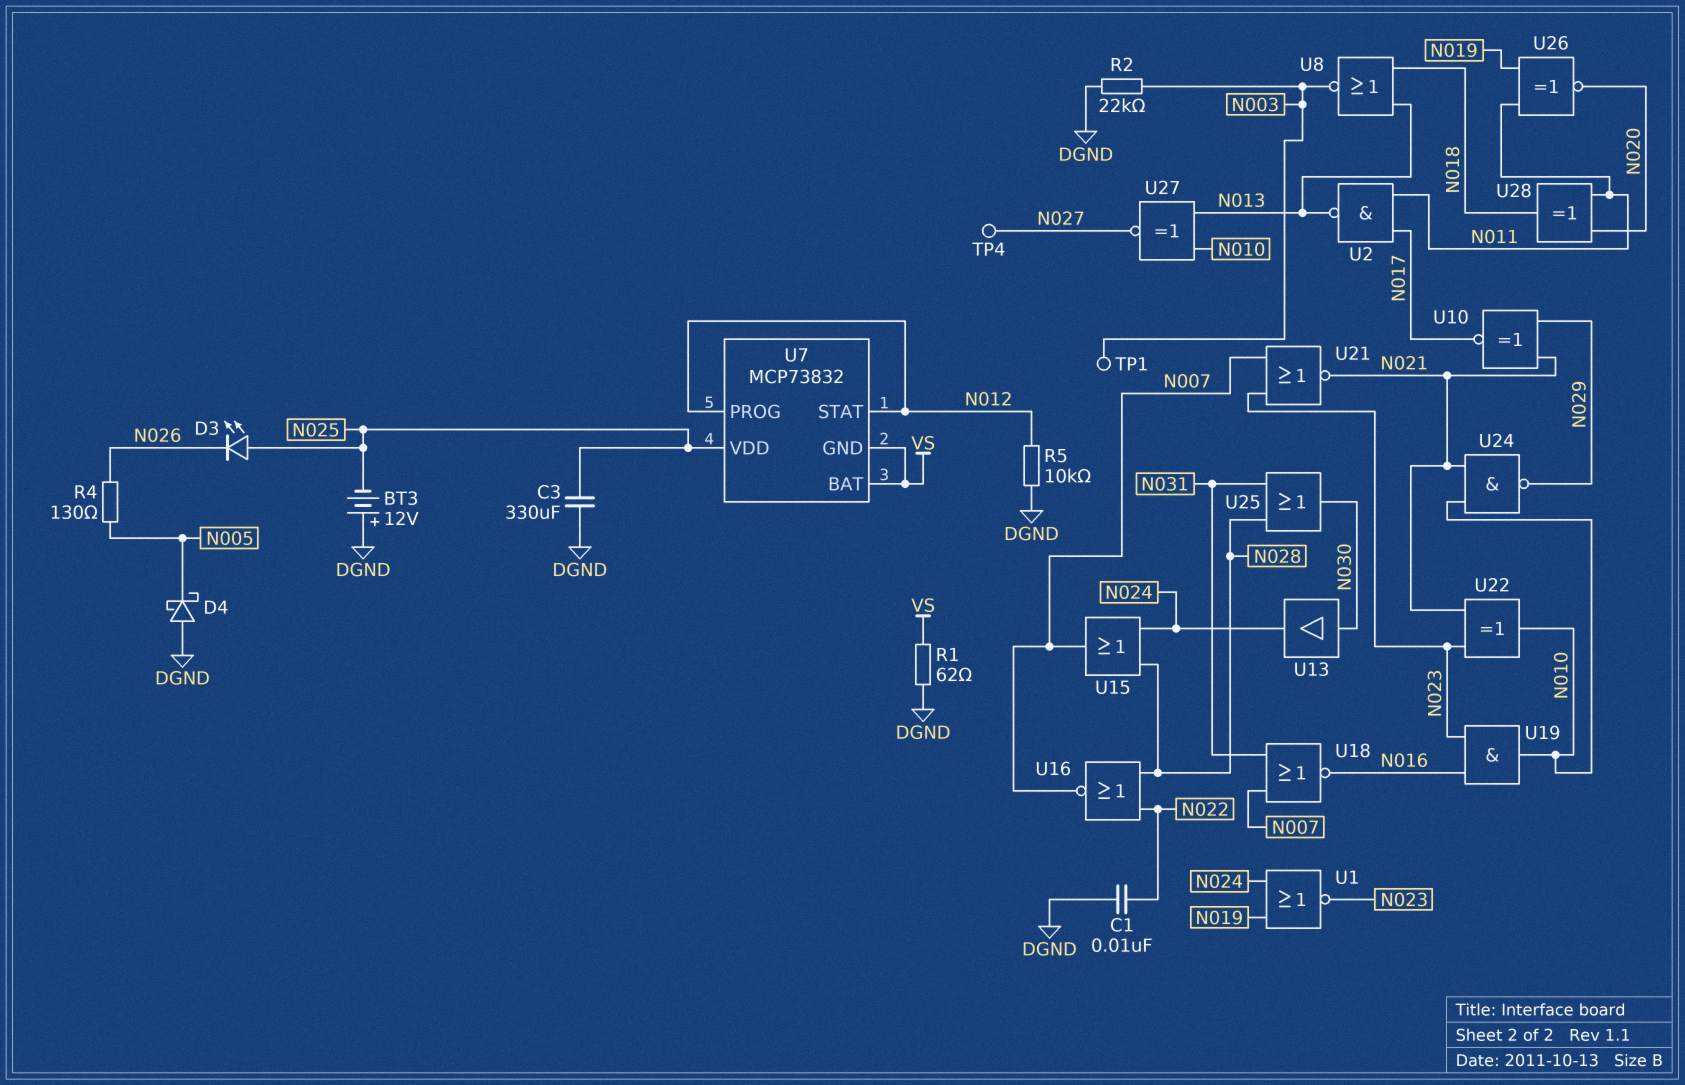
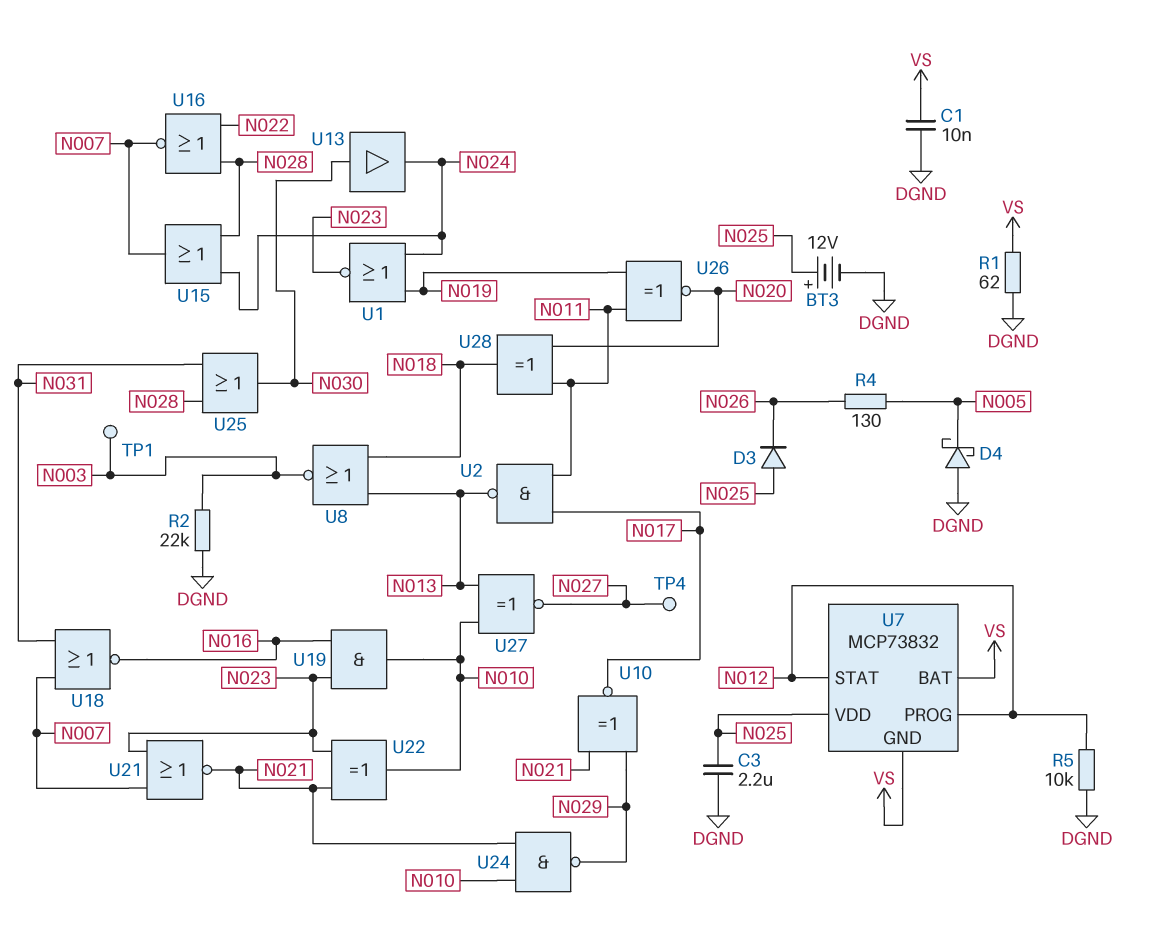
BT3: 12V (plus DGND, minus N025) -> 12V (plus N025, minus DGND)
C1: 10nF (DGND, N022) -> 10nF (DGND, VS)
C3: 330uF (DGND, N025) -> 2.2uF (DGND, N025)
D3: LED (A N025, K N026) -> diode (A N025, K N026)

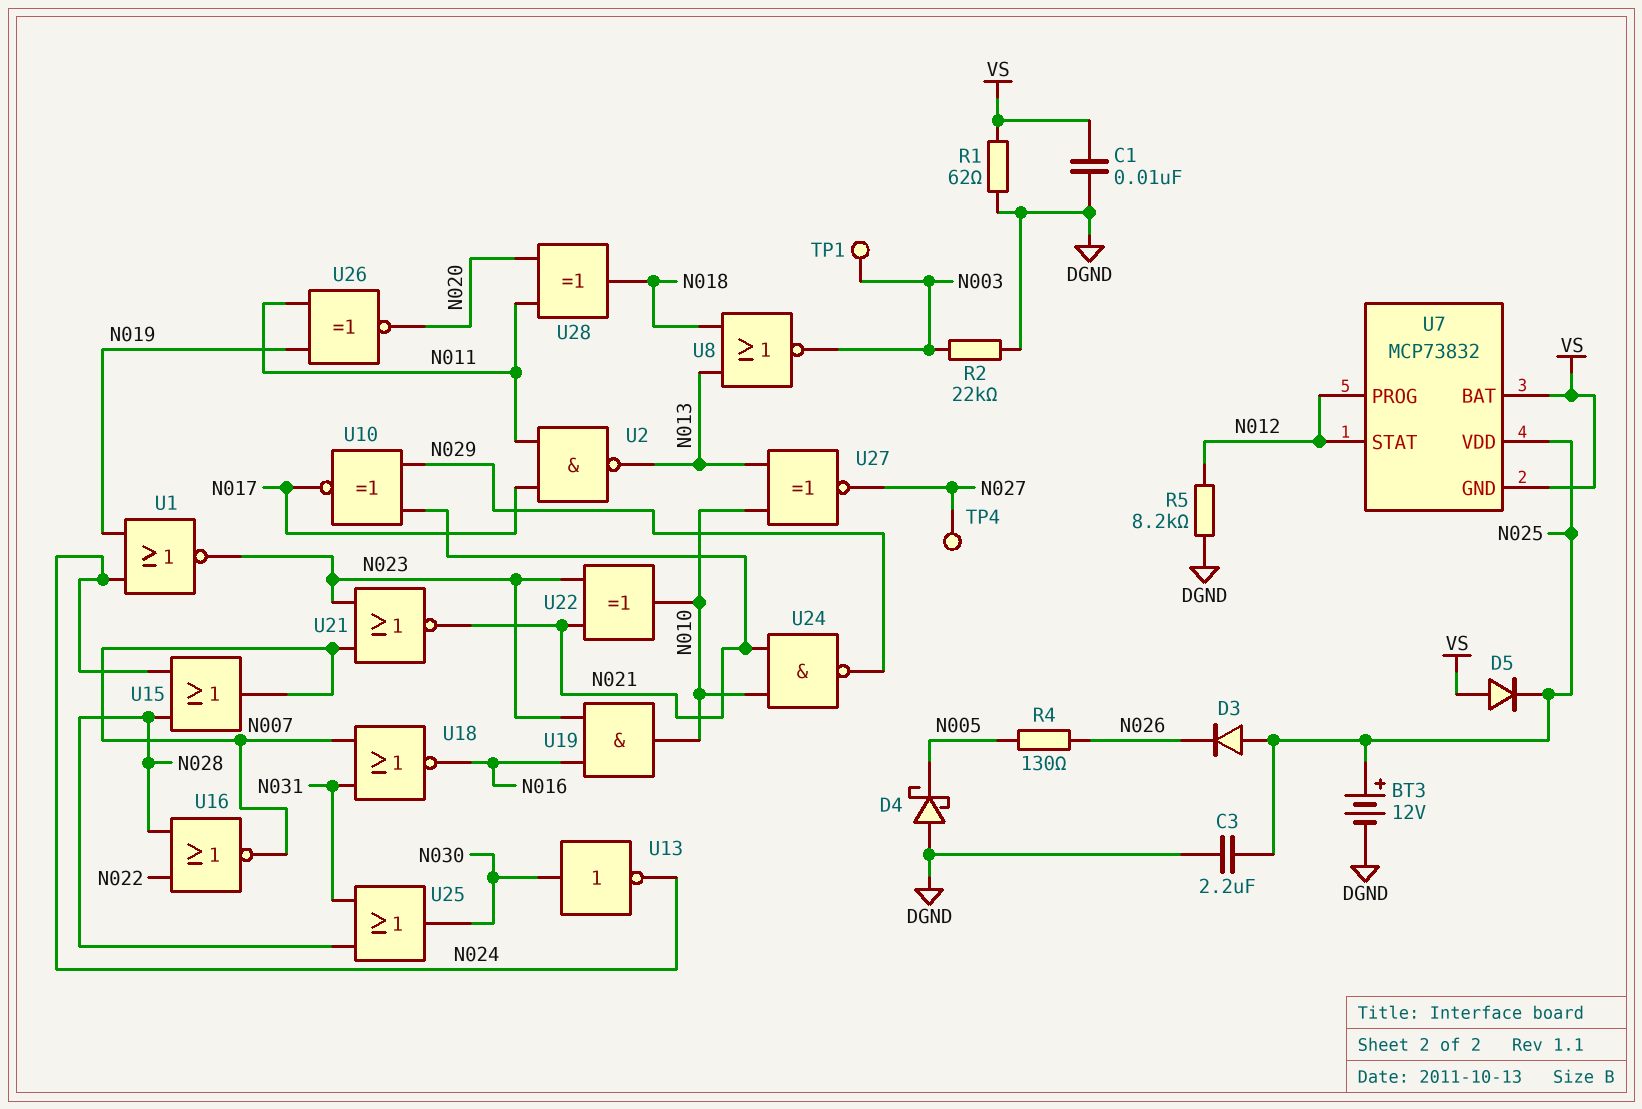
D5: none -> diode (A VS, K N025)
R5: 10k (DGND, N012) -> 8.2k (DGND, N012)
U13: buffer (in N030, out N024) -> NOT (in N030, out N024)

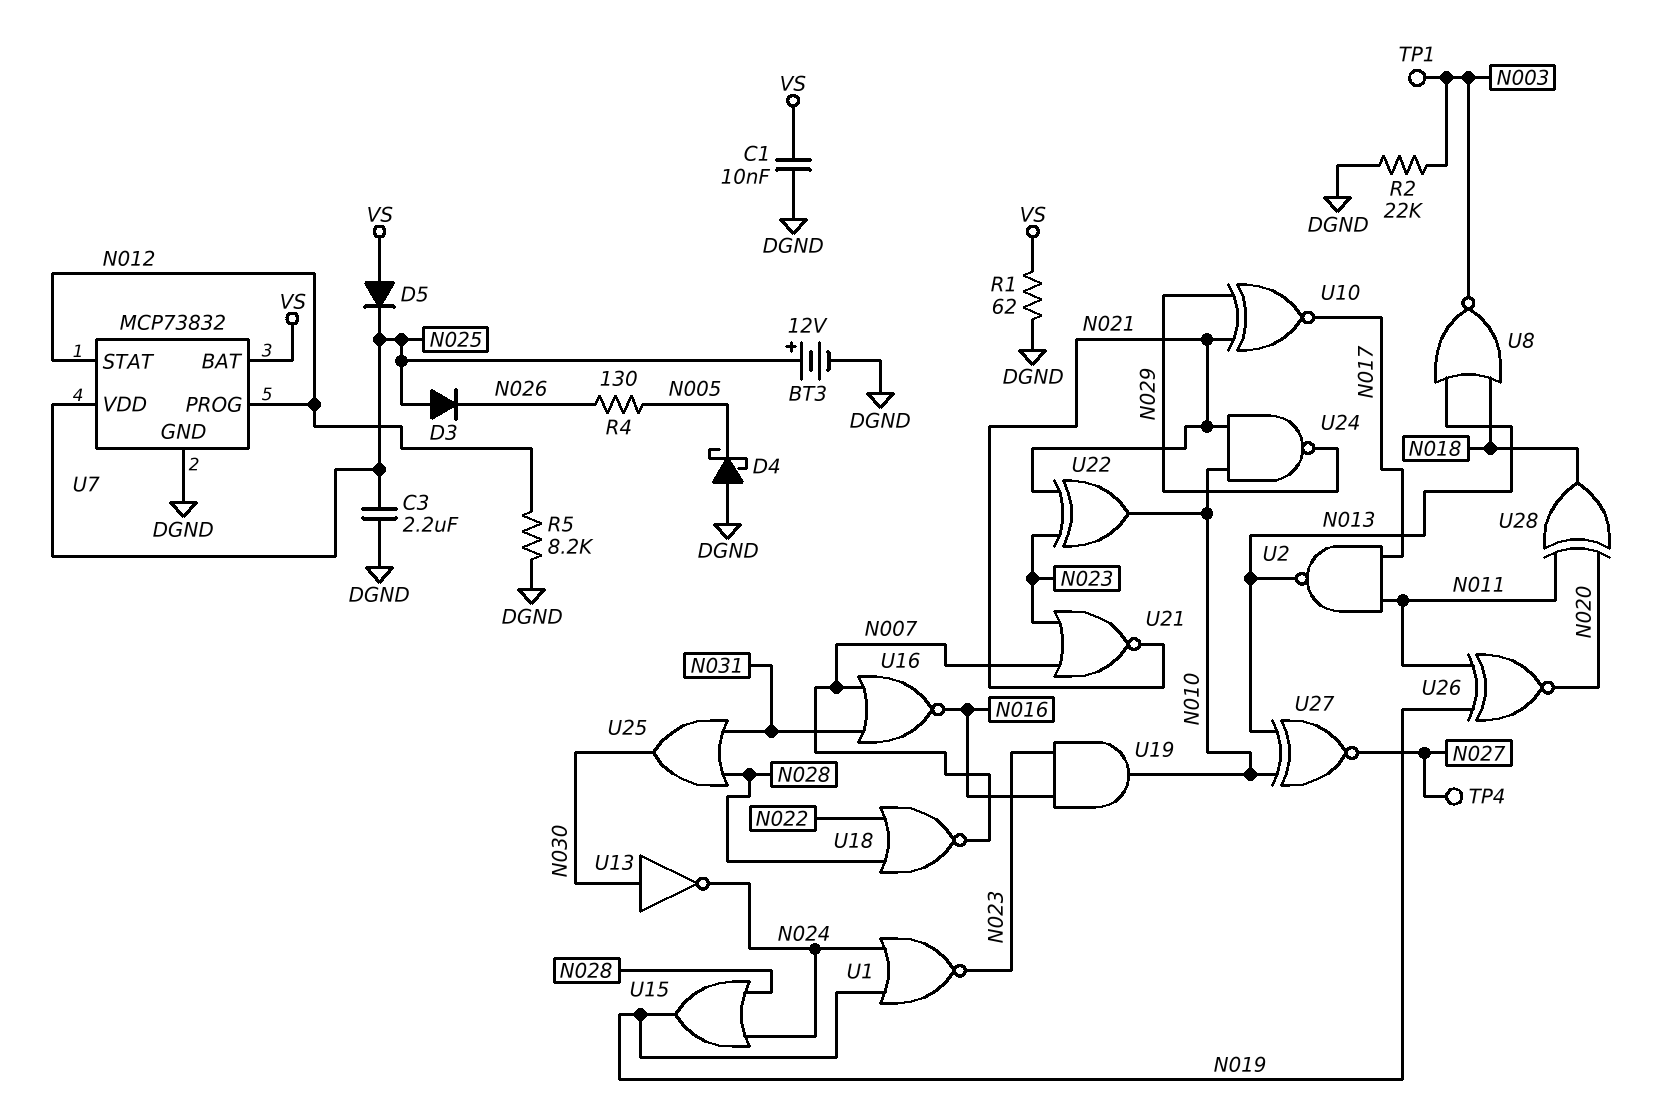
U7 pin GND: VS -> DGND
U15: OR (in N024, in N028, out N007) -> OR (in N024, in N028, out N019)
U16: NOR (in N022, in N028, out N007) -> NOR (in N007, in N031, out N016)
U18: NOR (in N007, in N031, out N016) -> NOR (in N022, in N028, out N007)

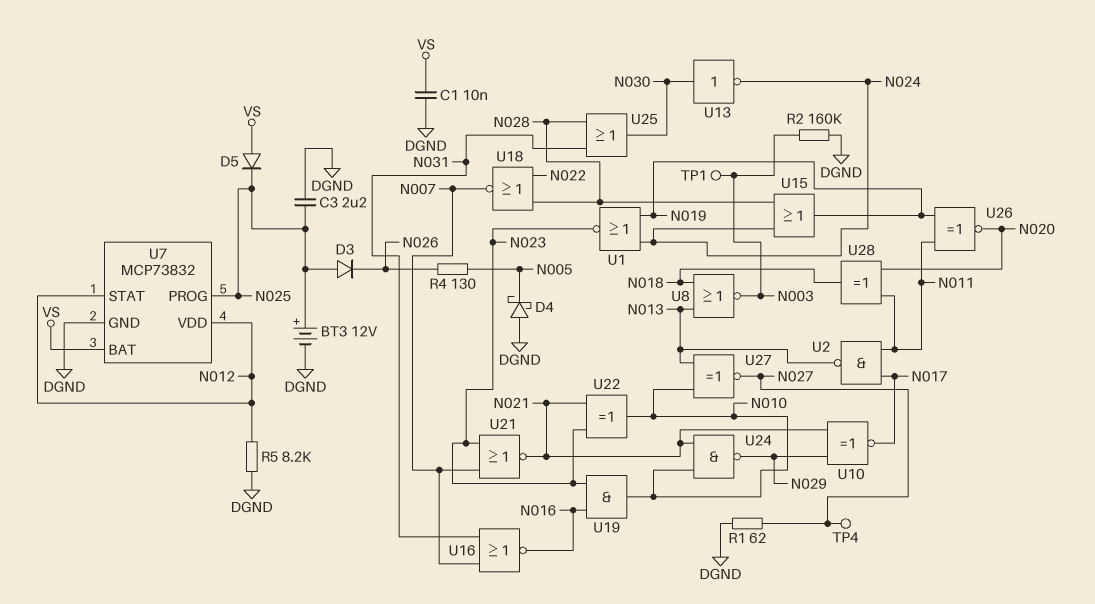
R1: 62 (DGND, VS) -> 62 (DGND, N027)
R2: 22k (DGND, N003) -> 160k (DGND, N003)
U7 pin PROG: N012 -> N025
U7 pin VDD: N025 -> N012

